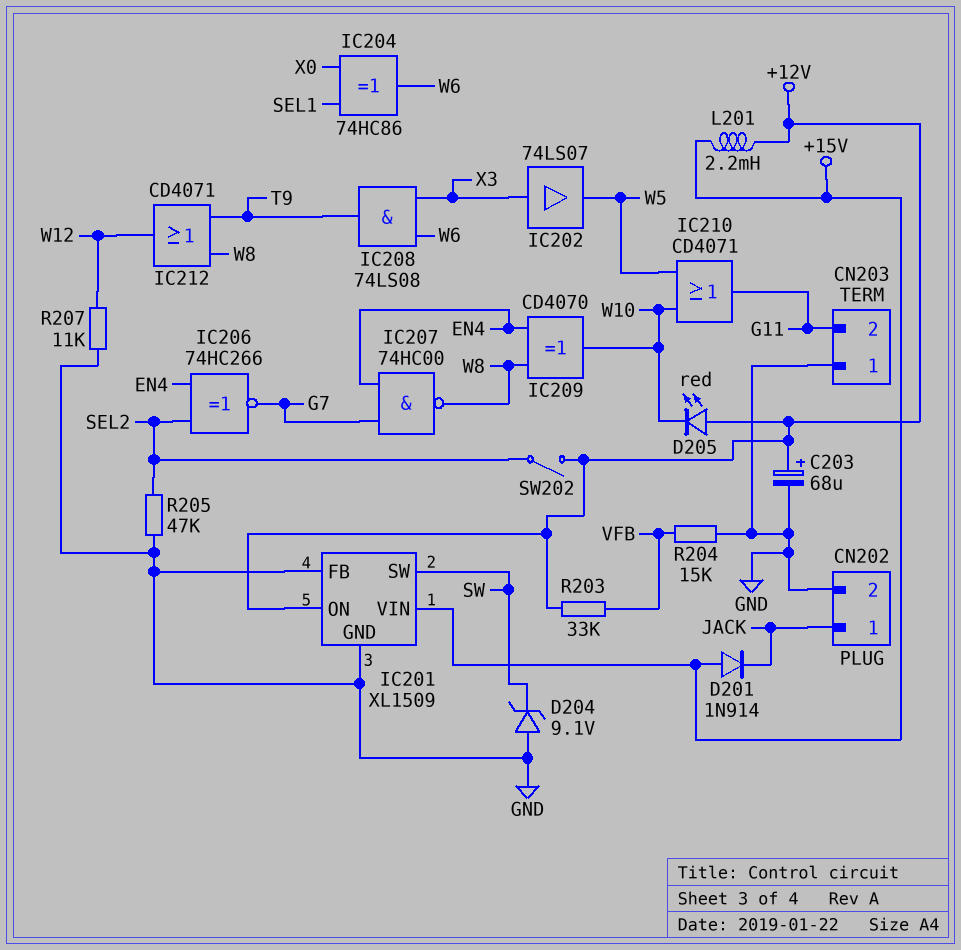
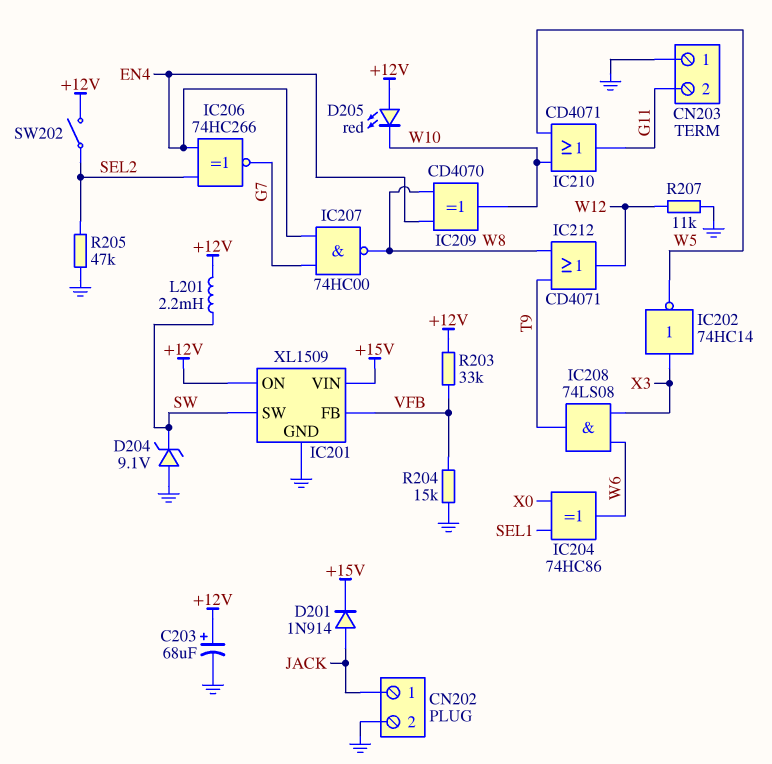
D201: diode 1N914 (A +15V, K JACK) -> diode 1N914 (A JACK, K +15V)
IC201 pin FB: GND -> VFB
IC202: buffer 74LS07 (in X3, out W5) -> NOT 74HC14 (in X3, out W5)
L201: 2.2mH (+12V, +15V) -> 2.2mH (+12V, SW)

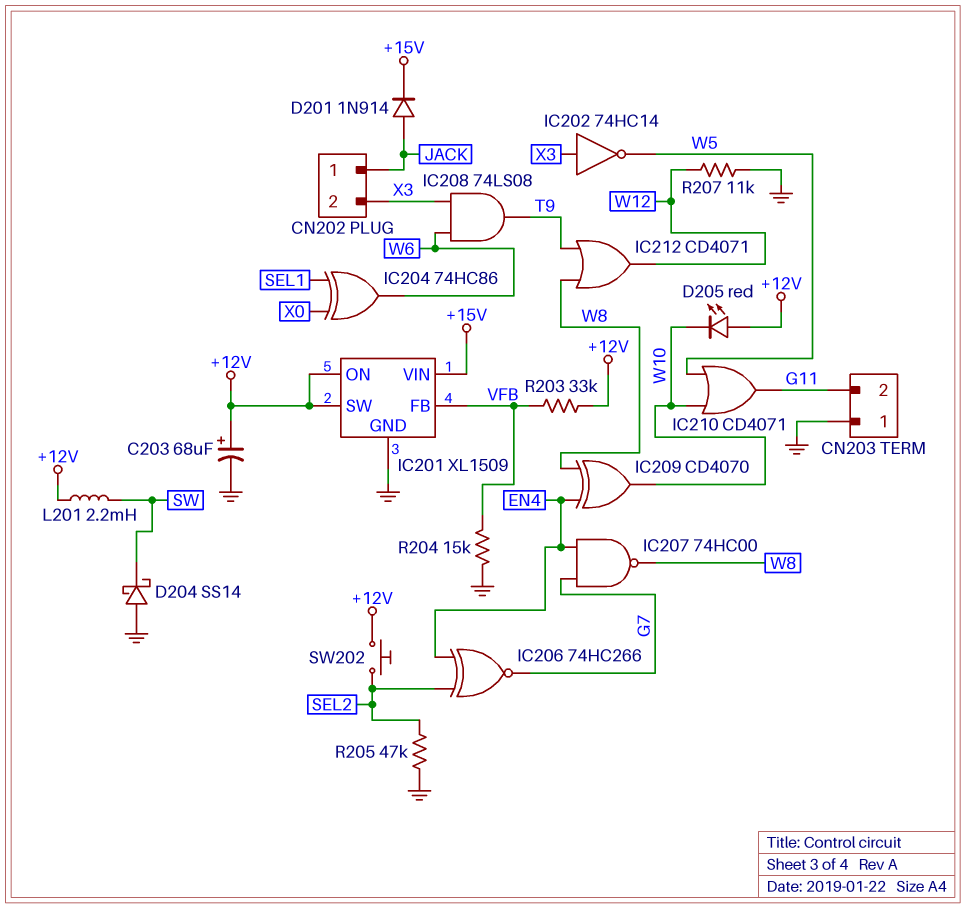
CN202 pin 2: GND -> X3
D204: zener 9.1V (A GND, K SW) -> schottky SS14 (A GND, K SW)
IC201 pin SW: SW -> +12V
SW202: switch (+12V, SEL2) -> button (+12V, SEL2)

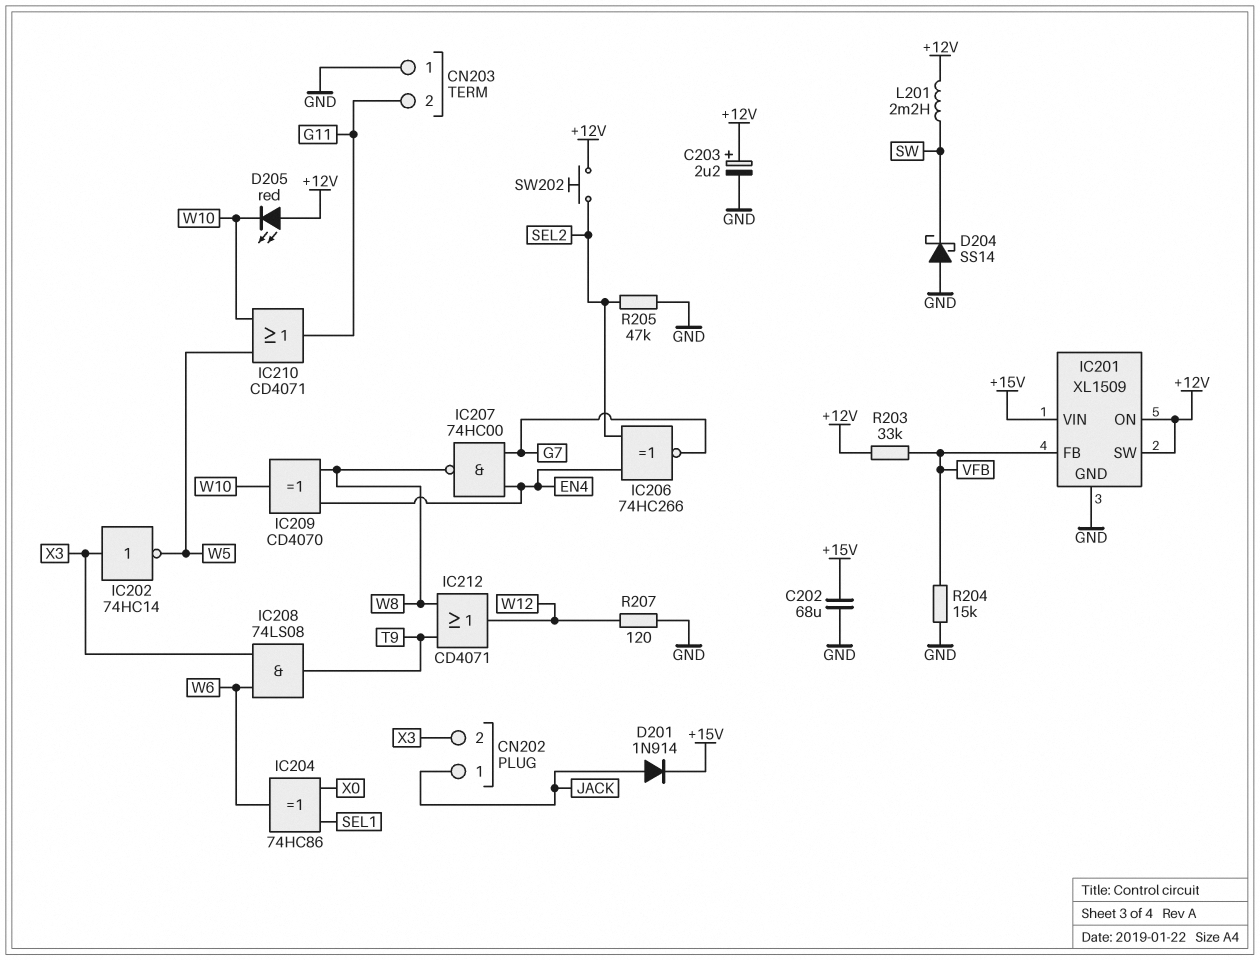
C202: none -> 68uF (+15V, GND)
C203: 68uF (plus +12V, minus GND) -> 2.2uF (plus +12V, minus GND)
R207: 11k (GND, W12) -> 120 (GND, W12)

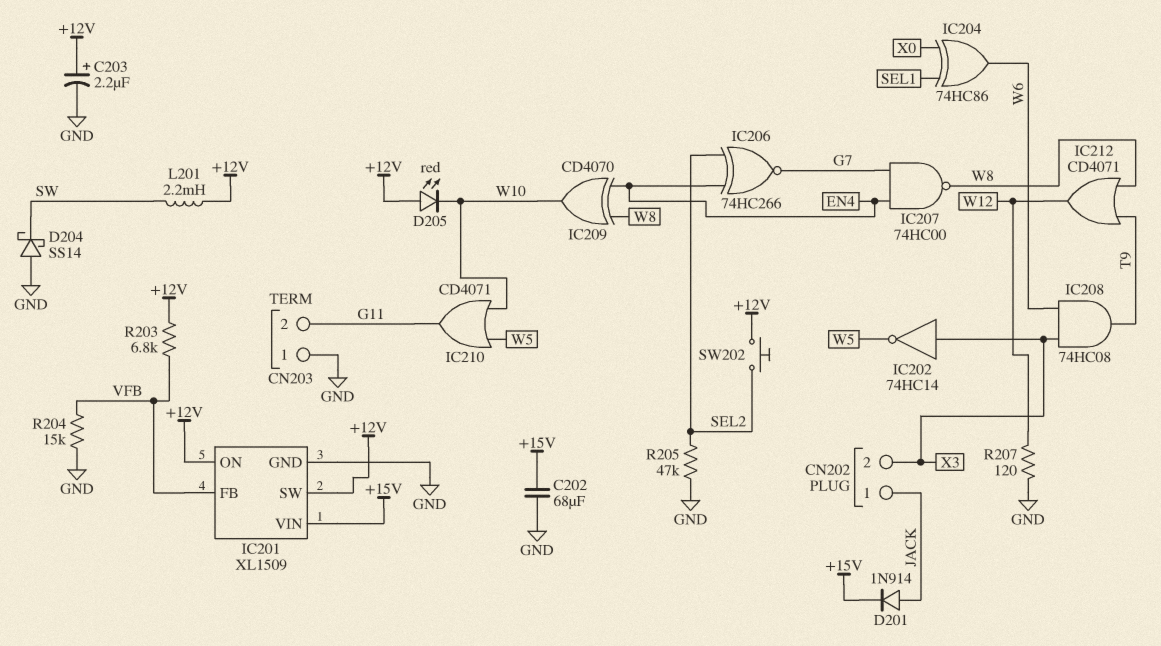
IC208: AND 74LS08 (in W6, in X3, out T9) -> AND 74HC08 (in W6, in X3, out T9)
R203: 33k (+12V, VFB) -> 6.8k (+12V, VFB)

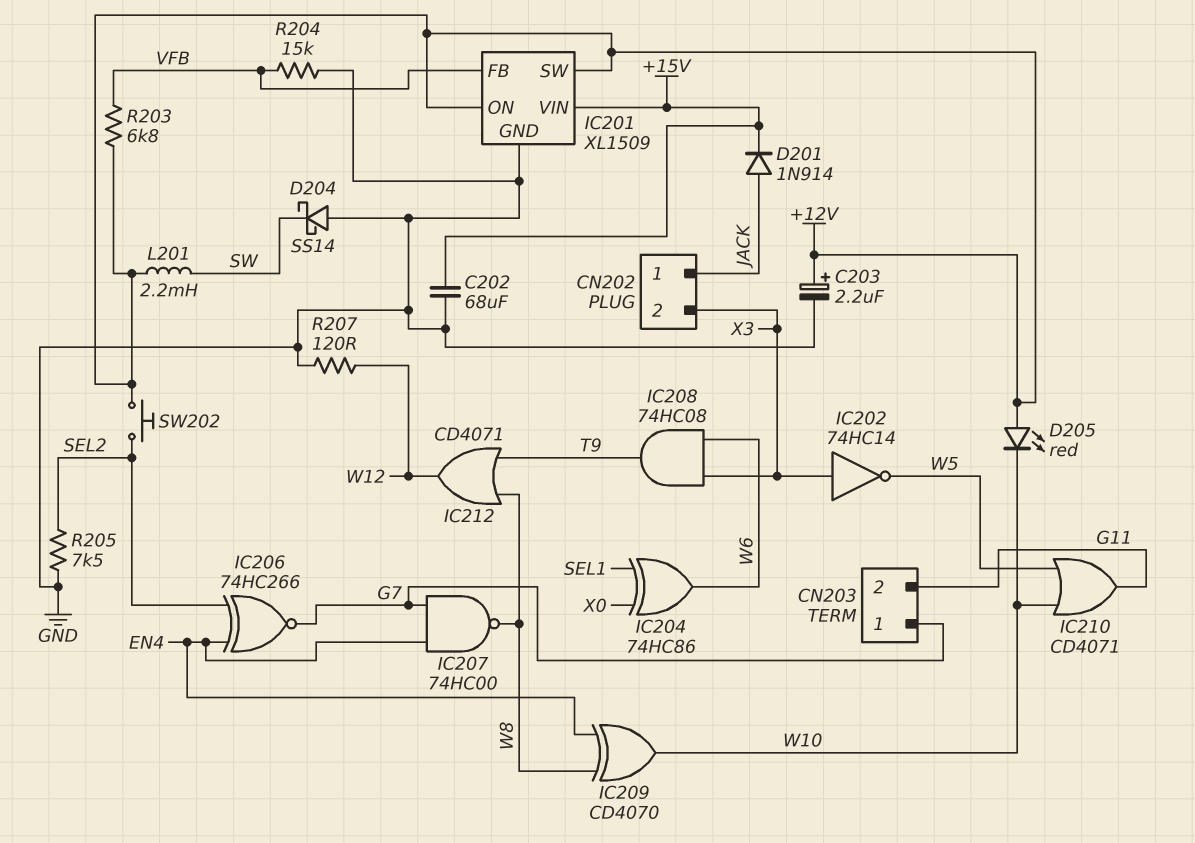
CN203 pin 1: GND -> G7
R205: 47k (GND, SEL2) -> 7.5k (GND, SEL2)

